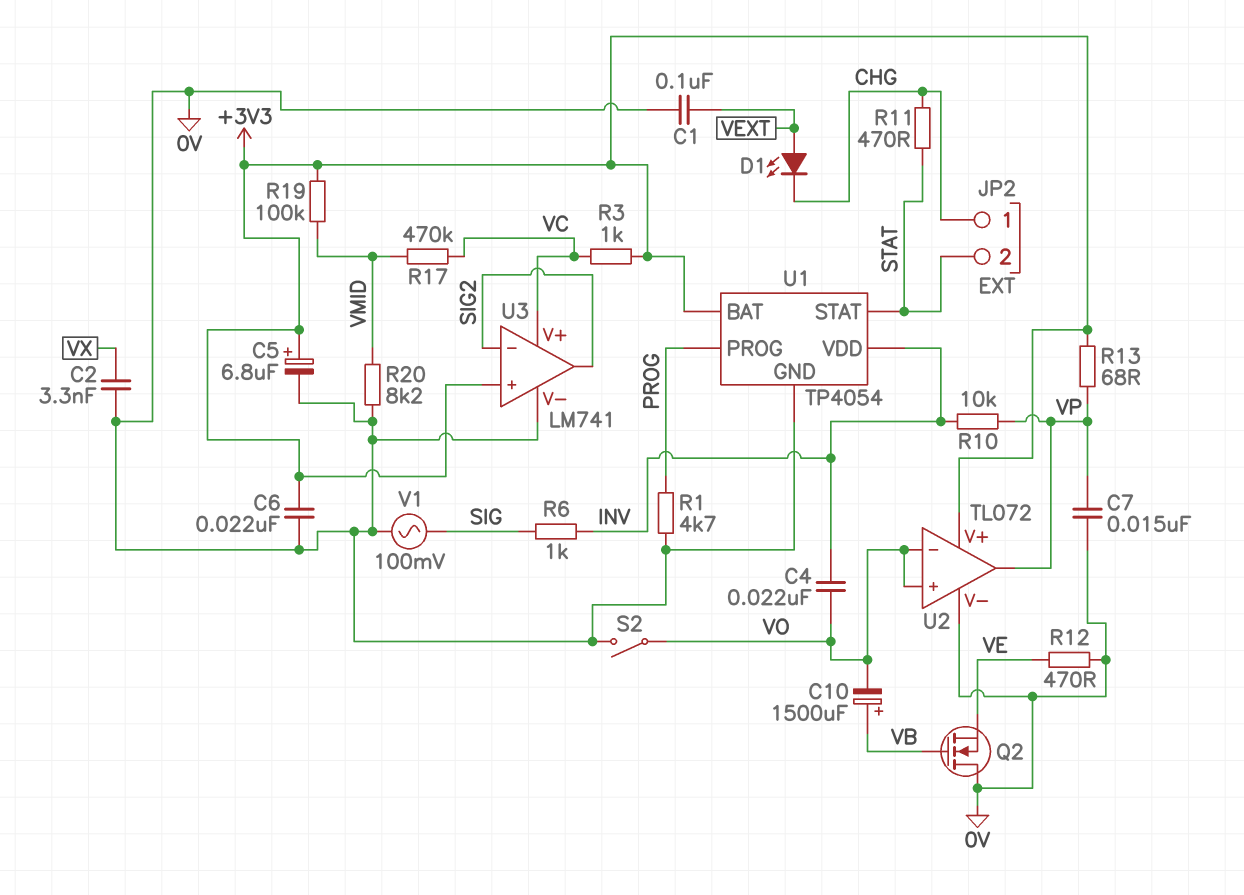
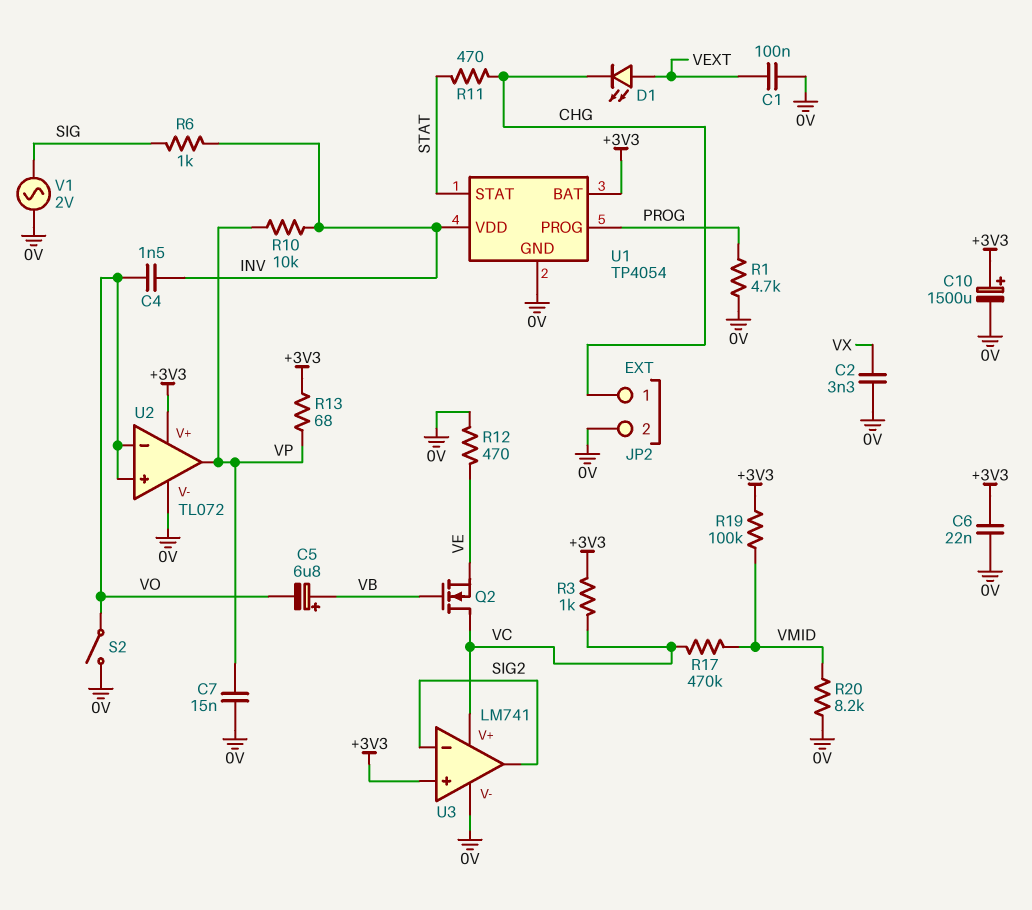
C4: 22nF (INV, VO) -> 1.5nF (INV, VO)
C5: 6.8uF (plus +3V3, minus 0V) -> 6.8uF (plus VB, minus VO)
C10: 1500uF (plus VB, minus VO) -> 1500uF (plus +3V3, minus 0V)
JP2 pin 2: STAT -> 0V
Q2: NMOS (G VB, D 0V, S VE) -> NMOS (G VB, D VC, S VE)
V1: AC 100mV (0V, SIG) -> AC 2V (0V, SIG)

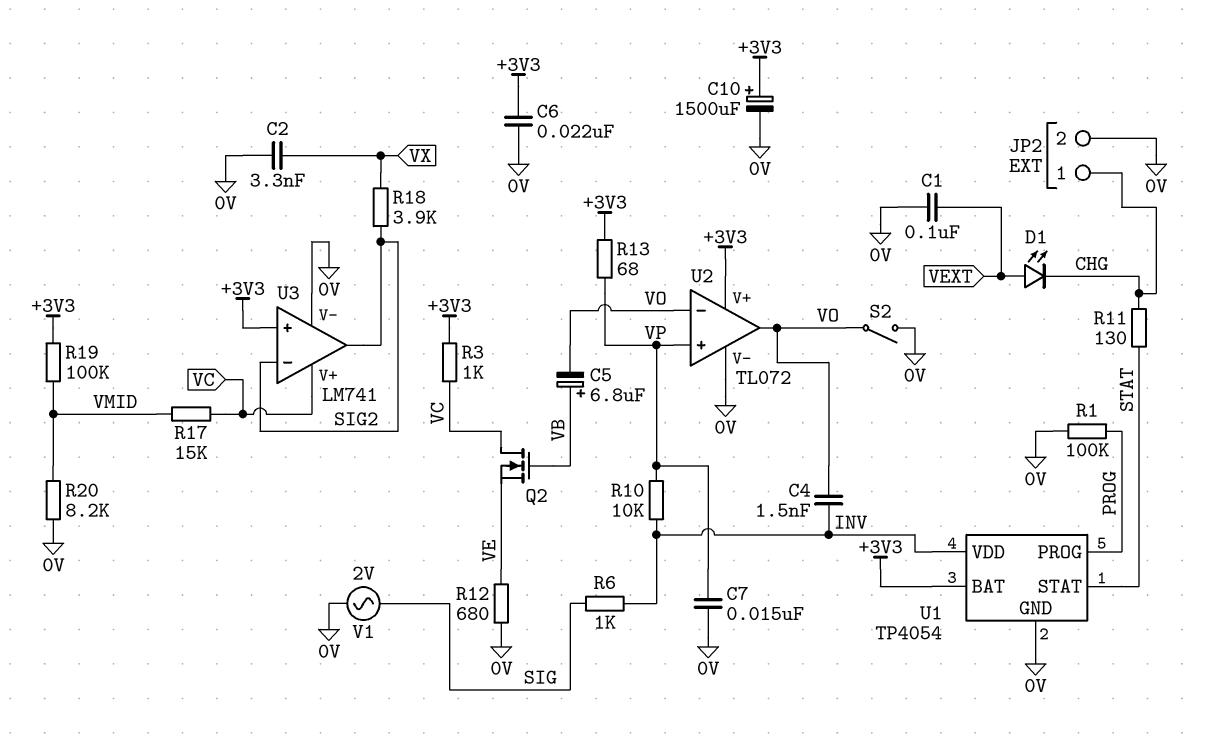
R1: 4.7k (0V, PROG) -> 100k (0V, PROG)
R11: 470 (CHG, STAT) -> 130 (CHG, STAT)
R12: 470 (0V, VE) -> 680 (0V, VE)
R17: 470k (VC, VMID) -> 15k (VC, VMID)
R18: none -> 3.9k (SIG2, VX)
U2 pin in+: VO -> VP
U2 pin out: VP -> VO

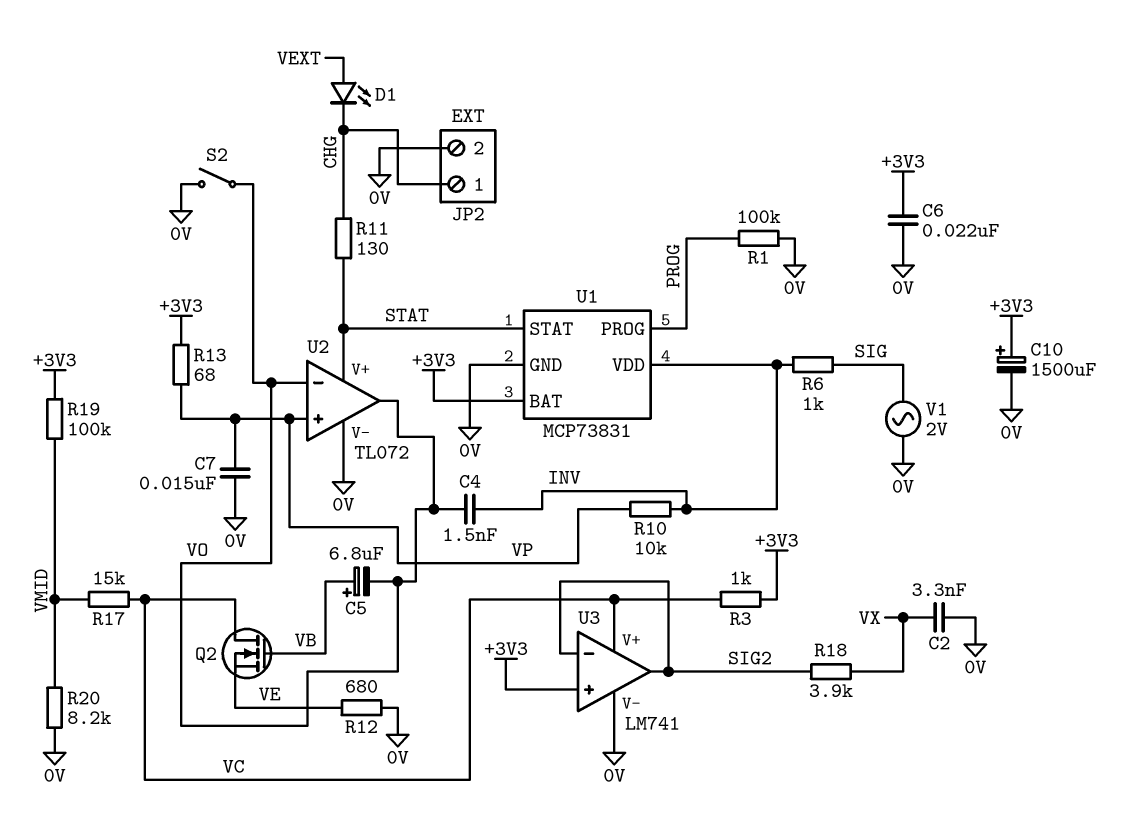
C1: 100nF (0V, VEXT) -> none
U1: TP4054 -> MCP73831
U2 pin V+: +3V3 -> STAT

